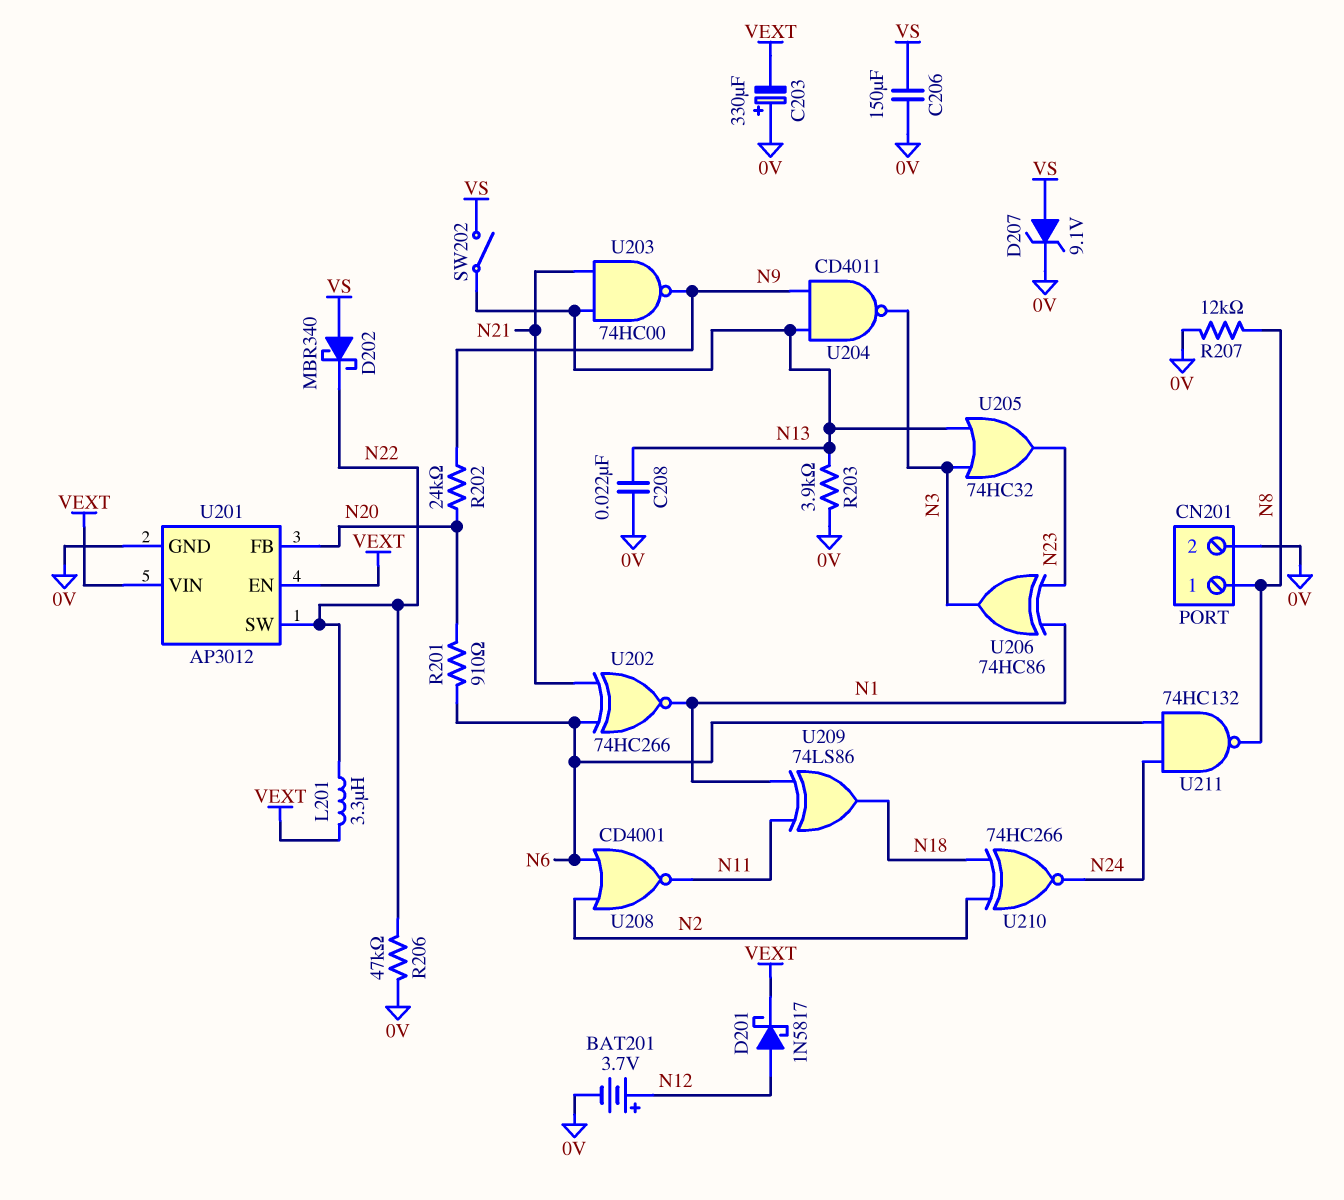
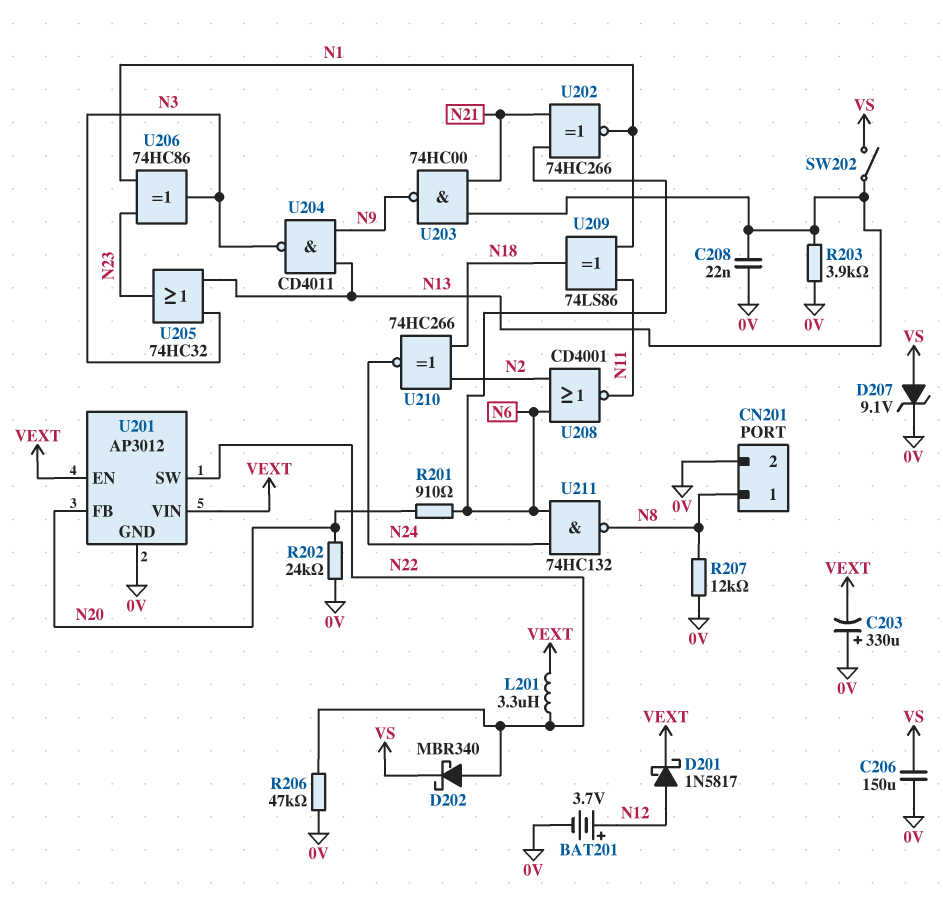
D202: schottky MBR340 (A VS, K N22) -> schottky MBR340 (A N22, K VS)
R202: 24k (N9, N20) -> 24k (0V, N20)

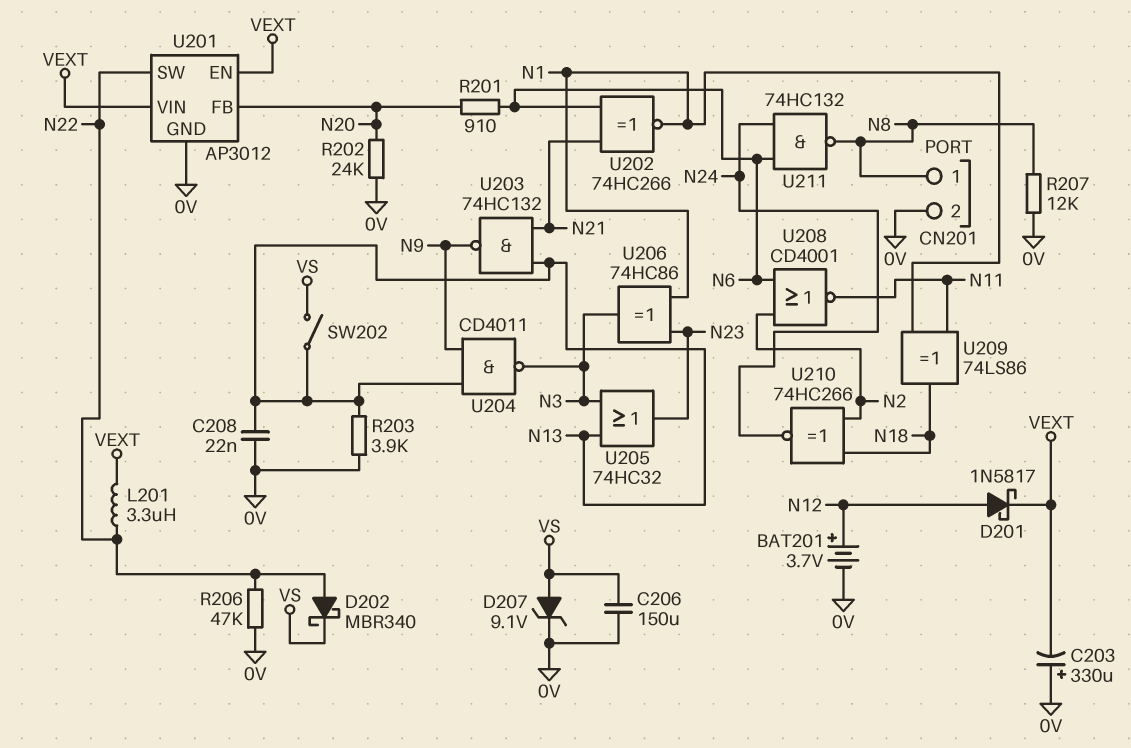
U203: NAND 74HC00 (in N13, in N21, out N9) -> NAND 74HC132 (in N13, in N21, out N9)

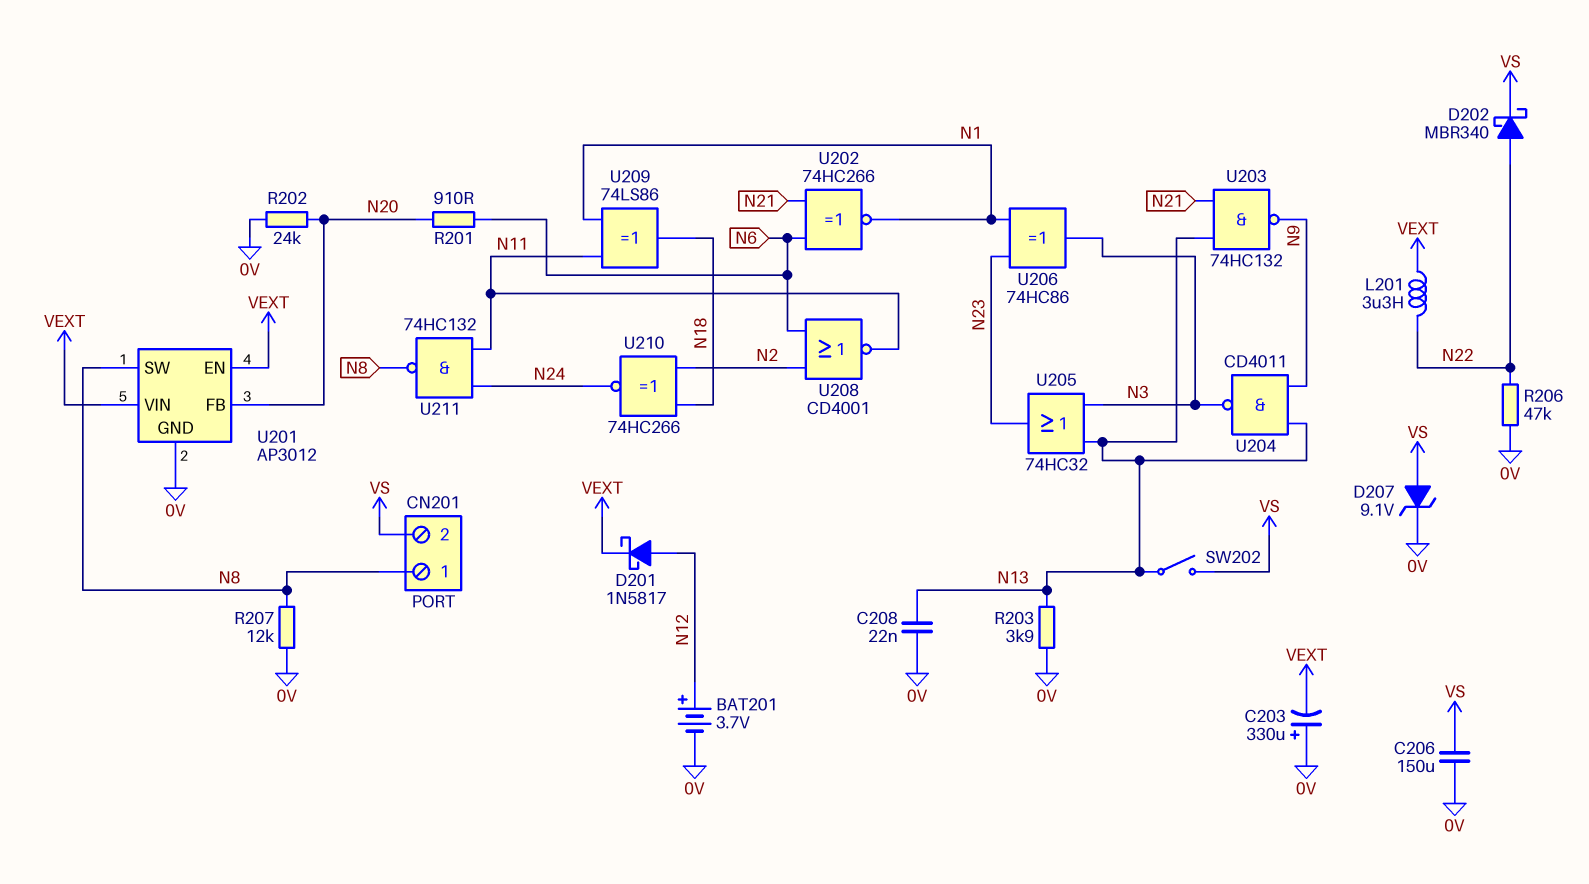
CN201 pin 2: 0V -> VS
U201 pin SW: N22 -> N8
U211: NAND 74HC132 (in N6, in N24, out N8) -> NAND 74HC132 (in N11, in N24, out N8)

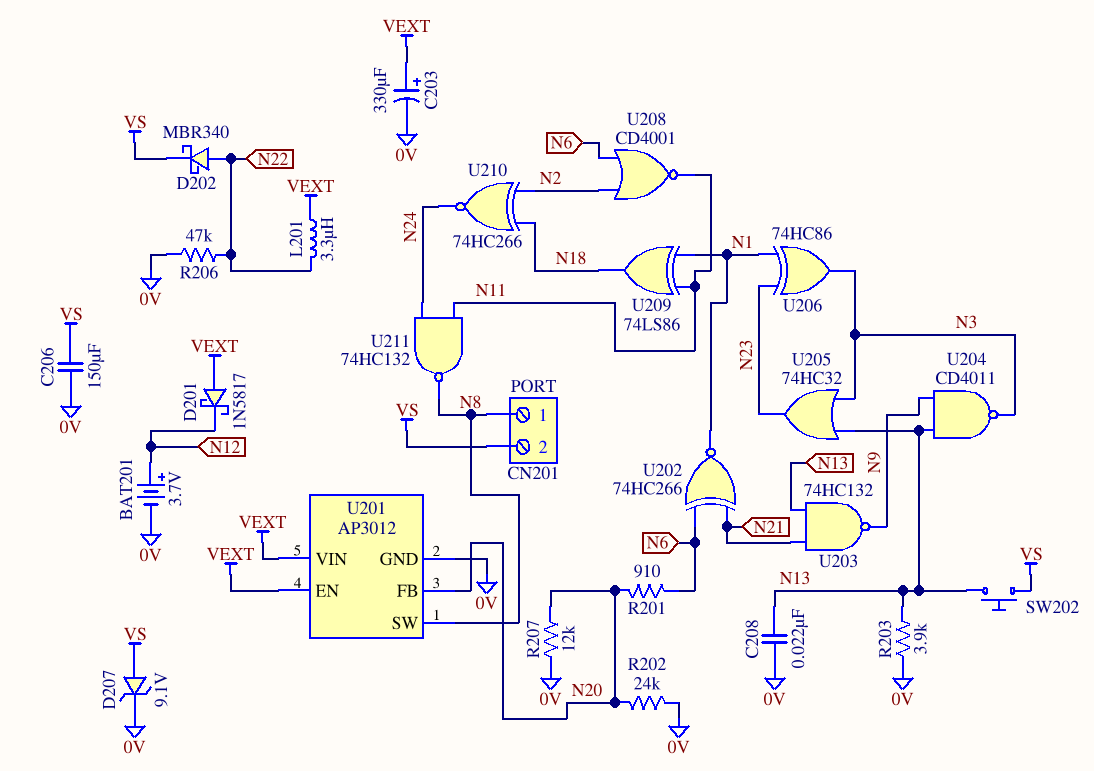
C203: 330uF (plus 0V, minus VEXT) -> 330uF (plus VEXT, minus 0V)
D201: schottky 1N5817 (A N12, K VEXT) -> schottky 1N5817 (A VEXT, K N12)
R207: 12k (0V, N8) -> 12k (0V, N20)
SW202: switch (N13, VS) -> button (N13, VS)

